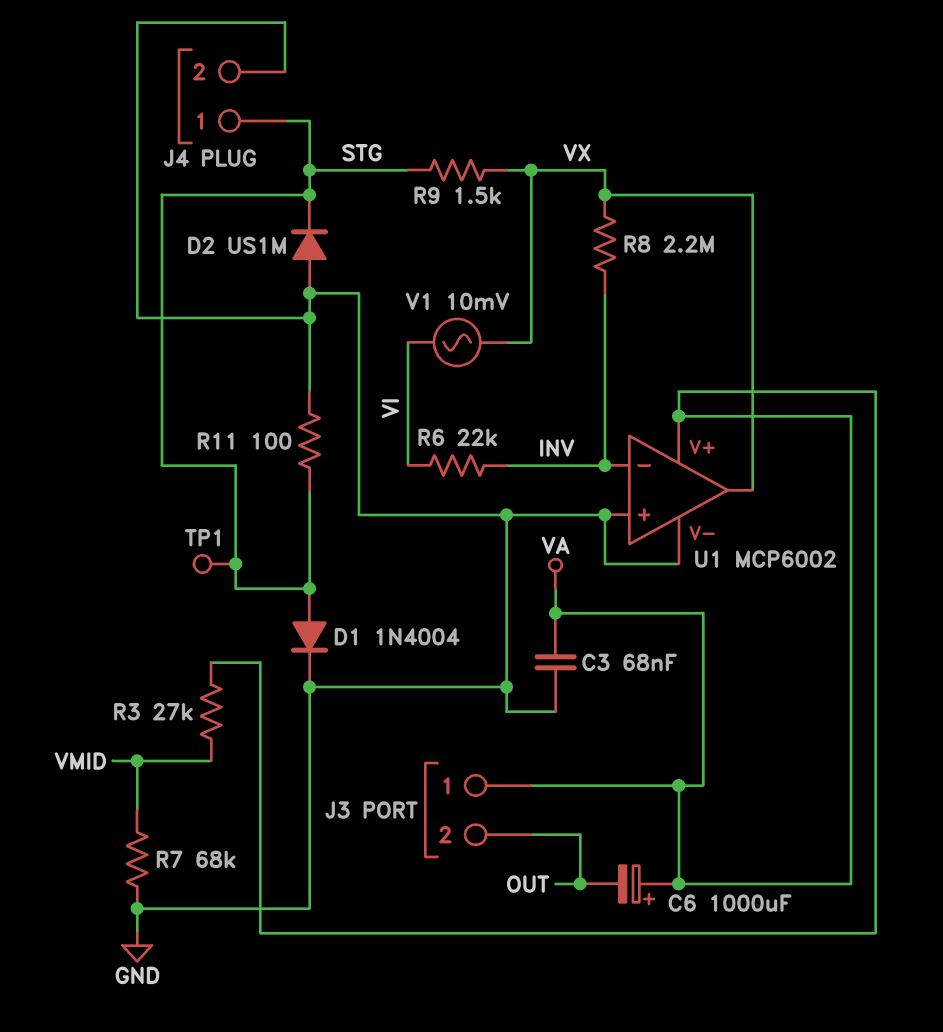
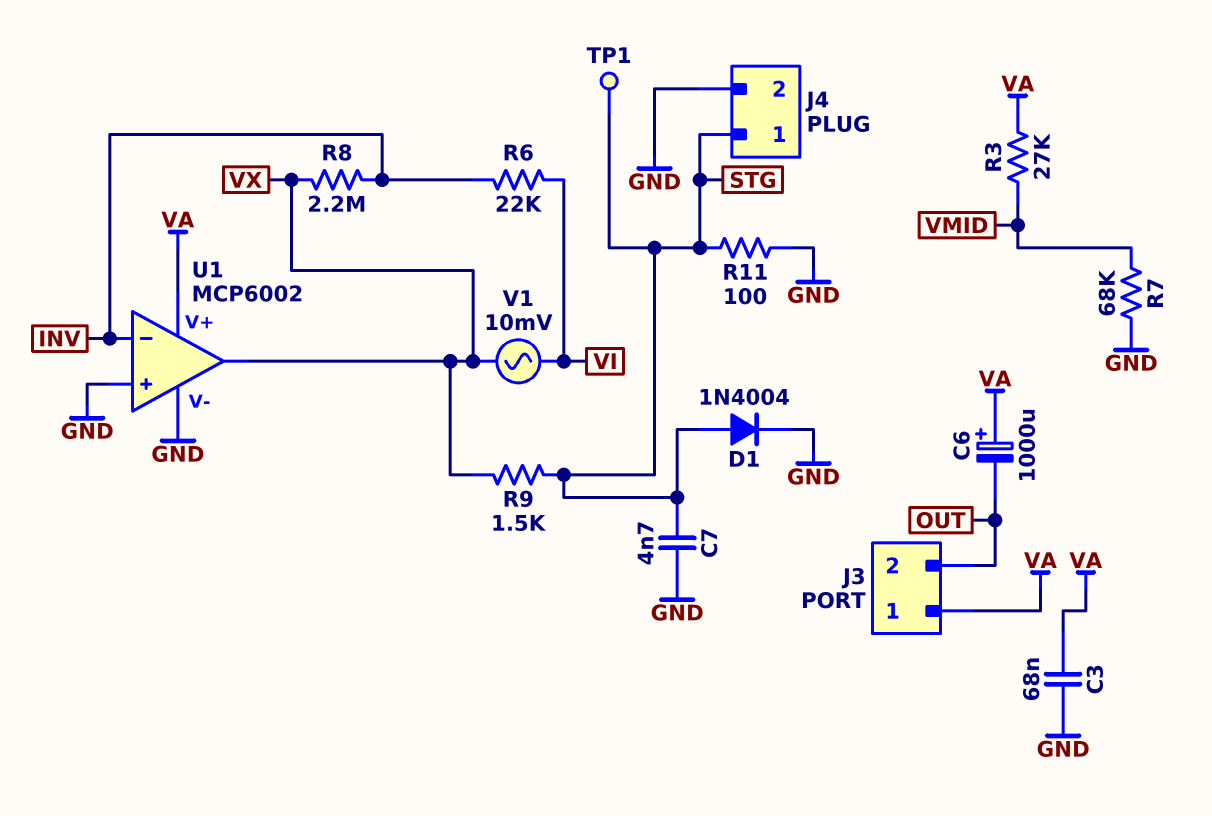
C7: none -> 4.7nF (GND, STG)
D2: diode US1M (A GND, K STG) -> none

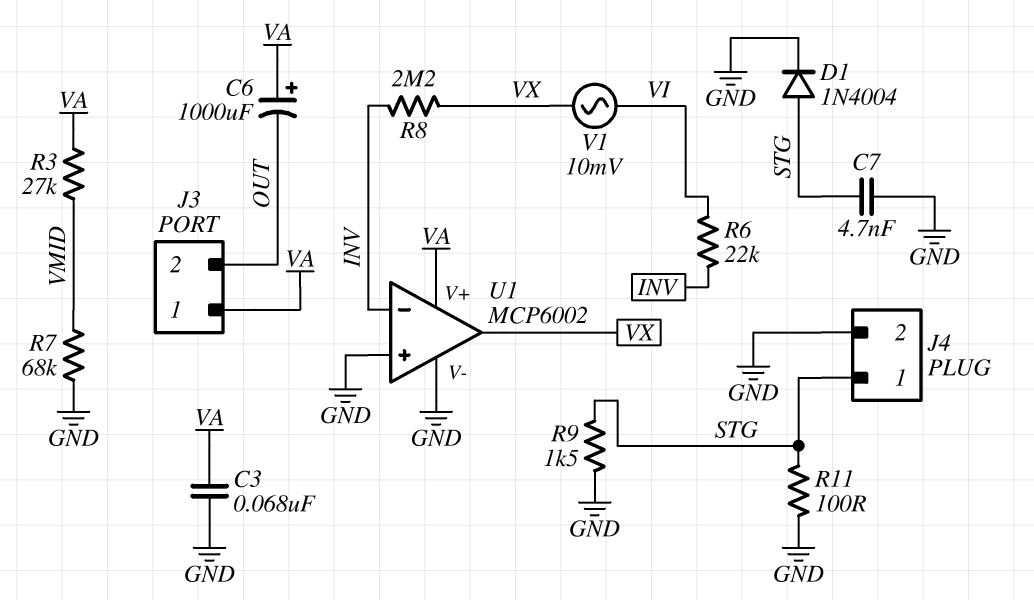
R9: 1.5k (STG, VX) -> 1.5k (GND, STG)
TP1: test point (STG) -> none

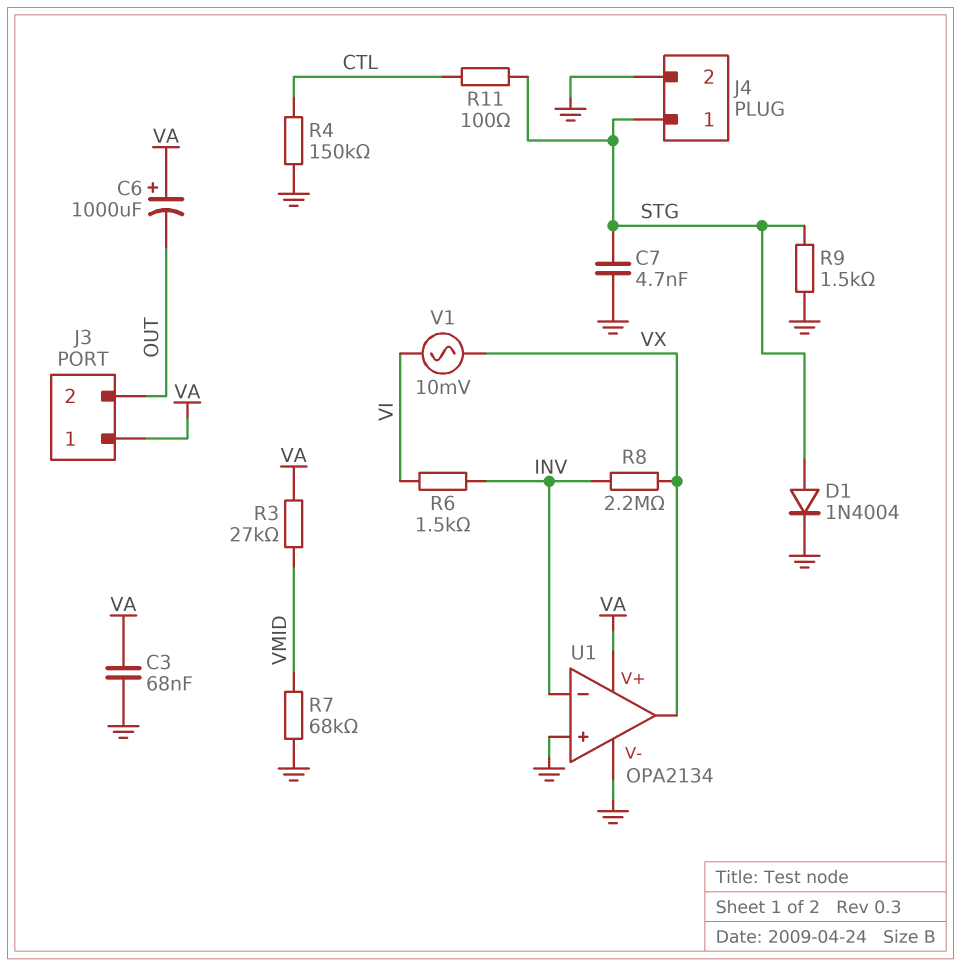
R4: none -> 150k (CTL, GND)
R6: 22k (INV, VI) -> 1.5k (INV, VI)
R11: 100 (GND, STG) -> 100 (CTL, STG)
U1: MCP6002 -> OPA2134

